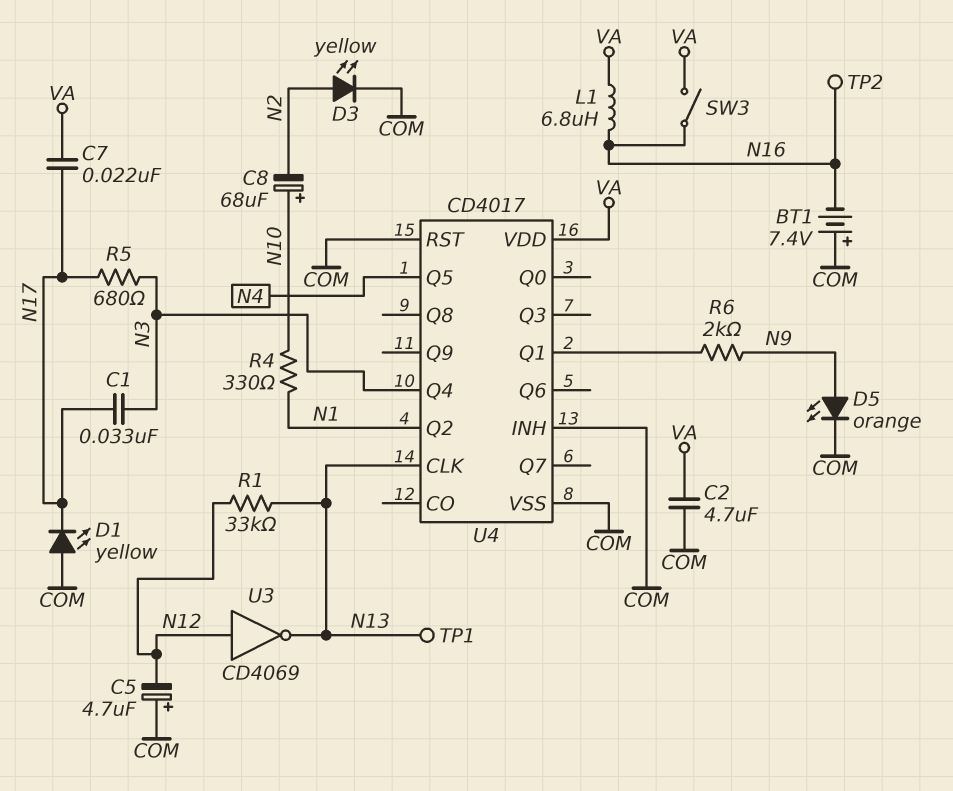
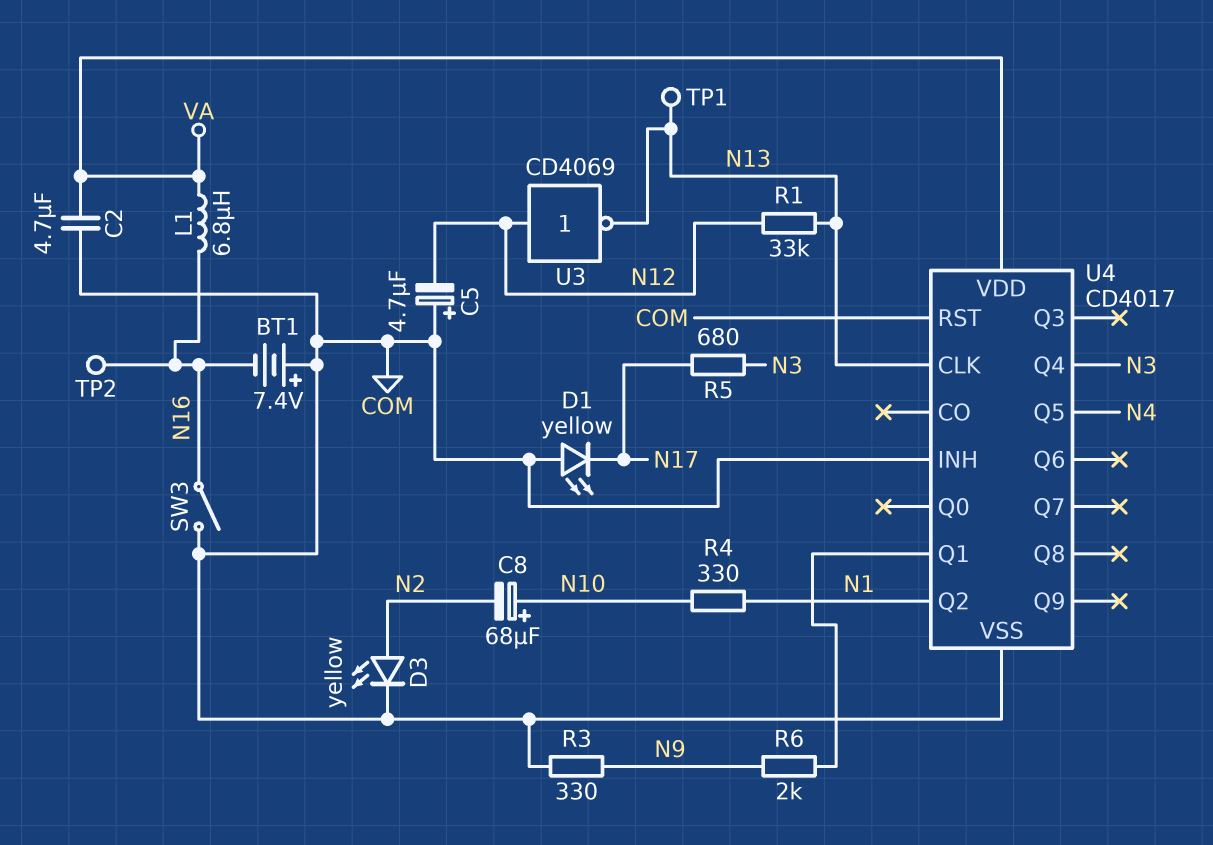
C1: 33nF (N3, N17) -> none
C7: 22nF (N17, VA) -> none
D5: LED orange (A N9, K COM) -> none
R3: none -> 330 (COM, N9)
SW3: switch (N16, VA) -> switch (COM, N16)

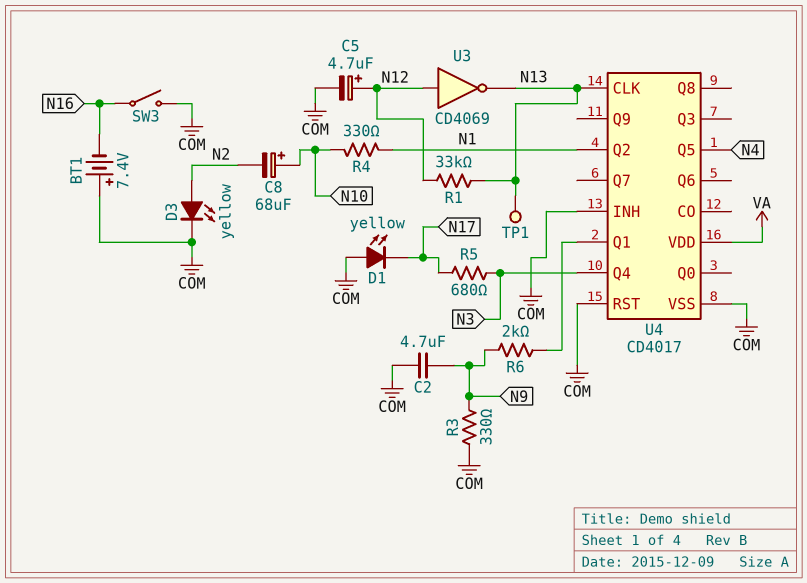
C2: 4.7uF (COM, VA) -> 4.7uF (COM, N9)
C5: 4.7uF (plus COM, minus N12) -> 4.7uF (plus N12, minus COM)
L1: 6.8uH (N16, VA) -> none
TP2: test point (N16) -> none

